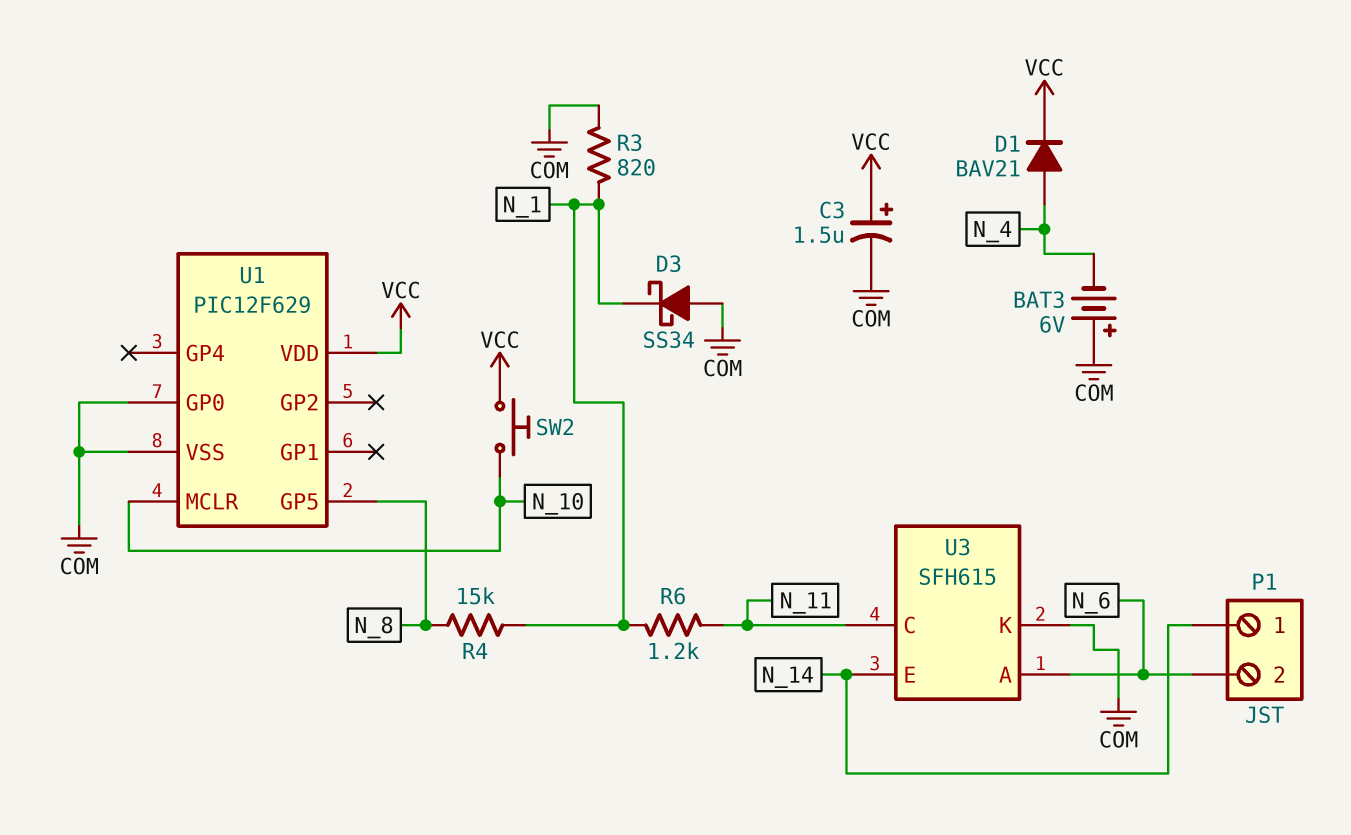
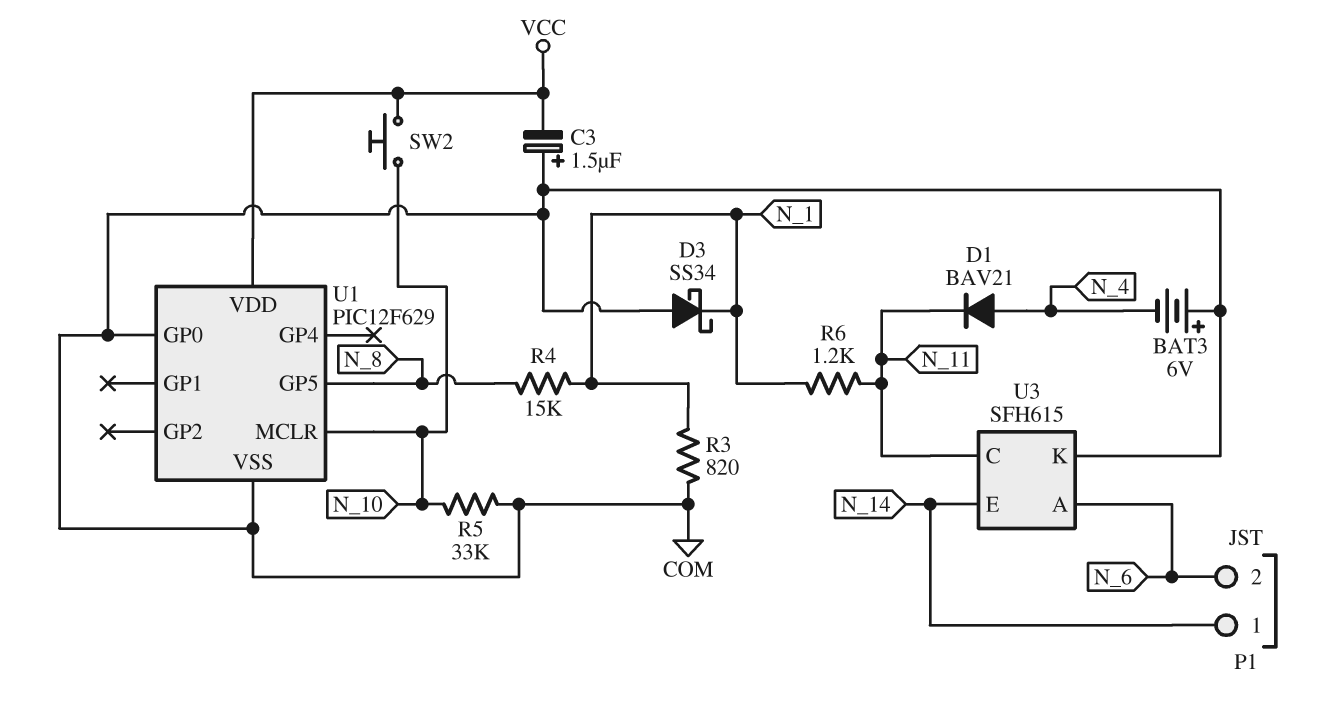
C3: 1.5uF (plus VCC, minus COM) -> 1.5uF (plus COM, minus VCC)
D1: diode BAV21 (A N_4, K VCC) -> diode BAV21 (A N_4, K N_11)
R5: none -> 33k (COM, N_10)

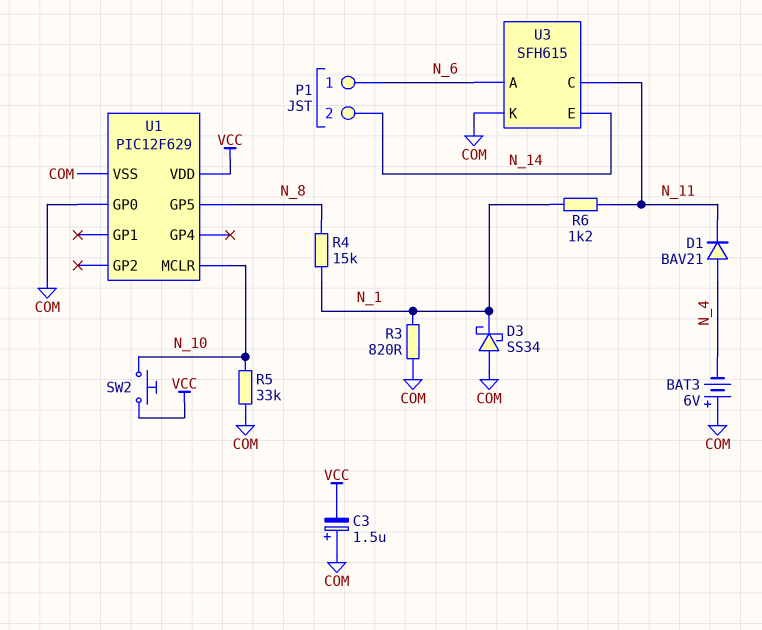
P1 pin 1: N_14 -> N_6
P1 pin 2: N_6 -> N_14

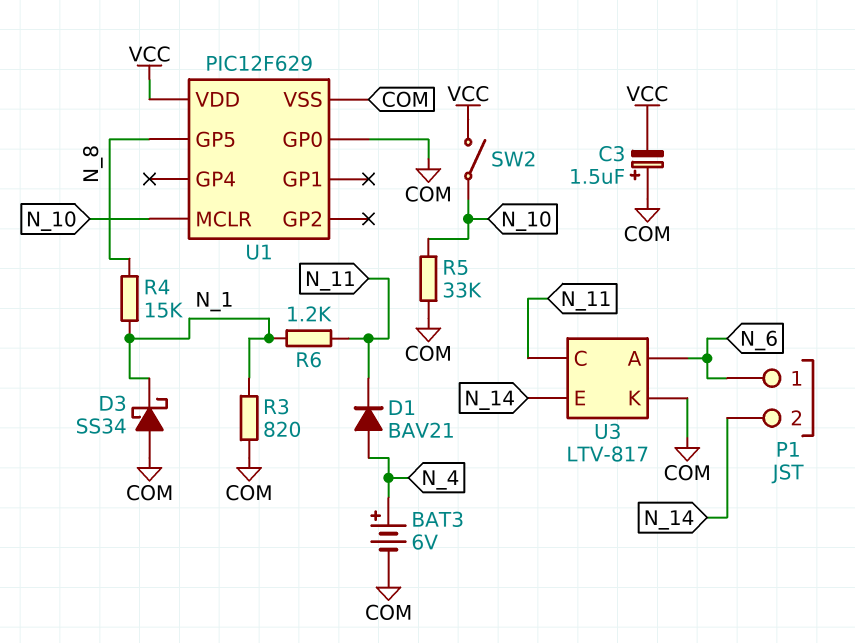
BAT3: 6V (plus COM, minus N_4) -> 6V (plus N_4, minus COM)
SW2: button (N_10, VCC) -> switch (N_10, VCC)
U3: SFH615 -> LTV-817

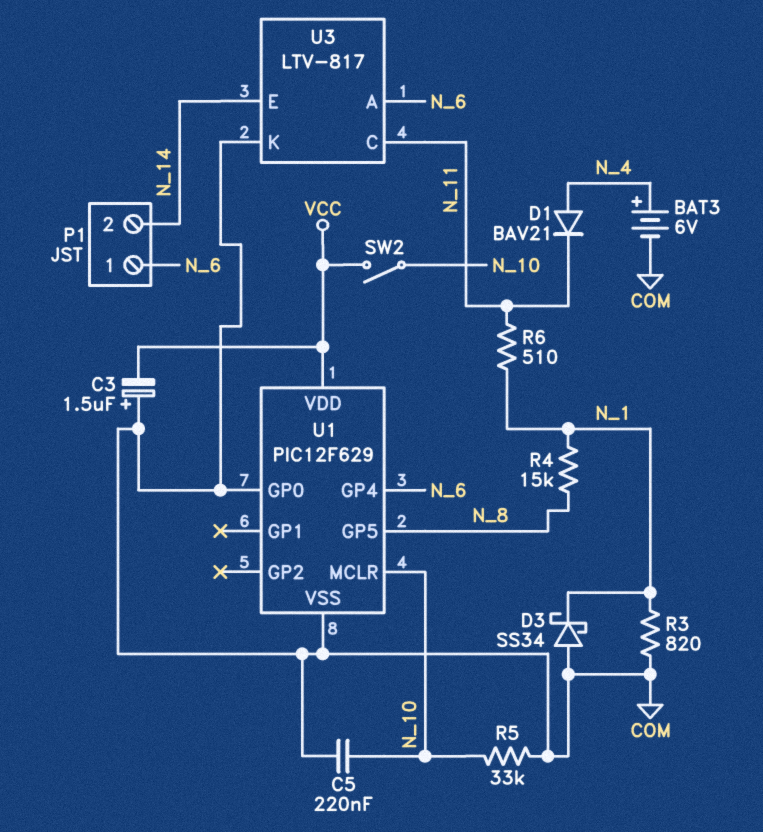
C5: none -> 220nF (COM, N_10)
R6: 1.2k (N_1, N_11) -> 510 (N_1, N_11)
U1 pin GP4: none -> N_6

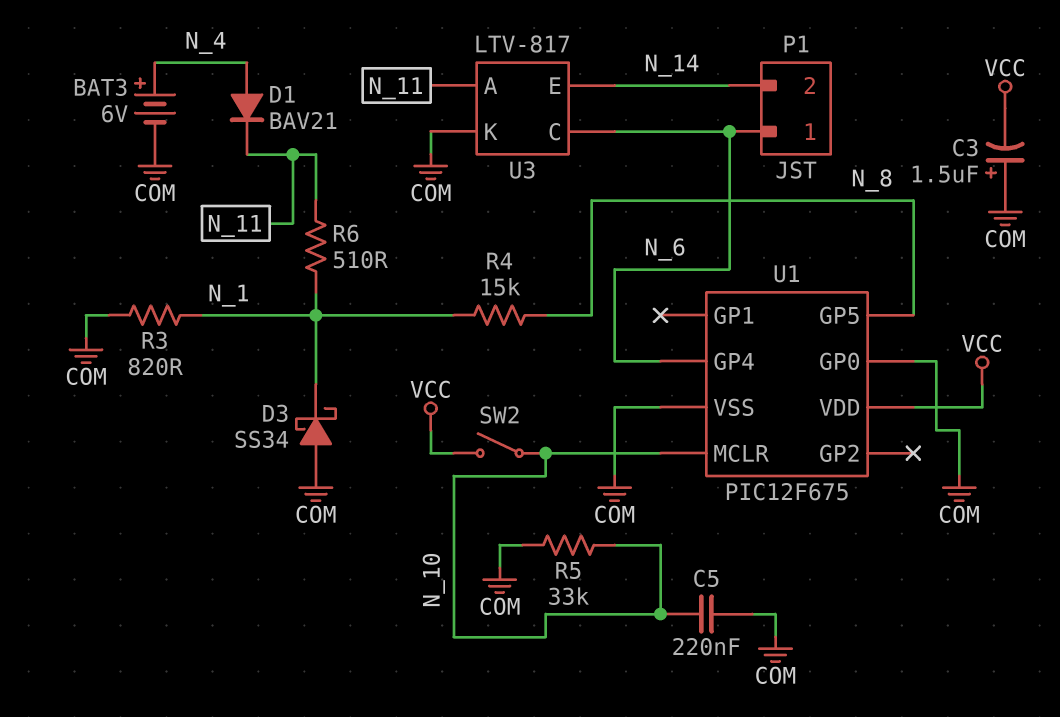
U1: PIC12F629 -> PIC12F675
U3 pin A: N_6 -> N_11
U3 pin C: N_11 -> N_6

